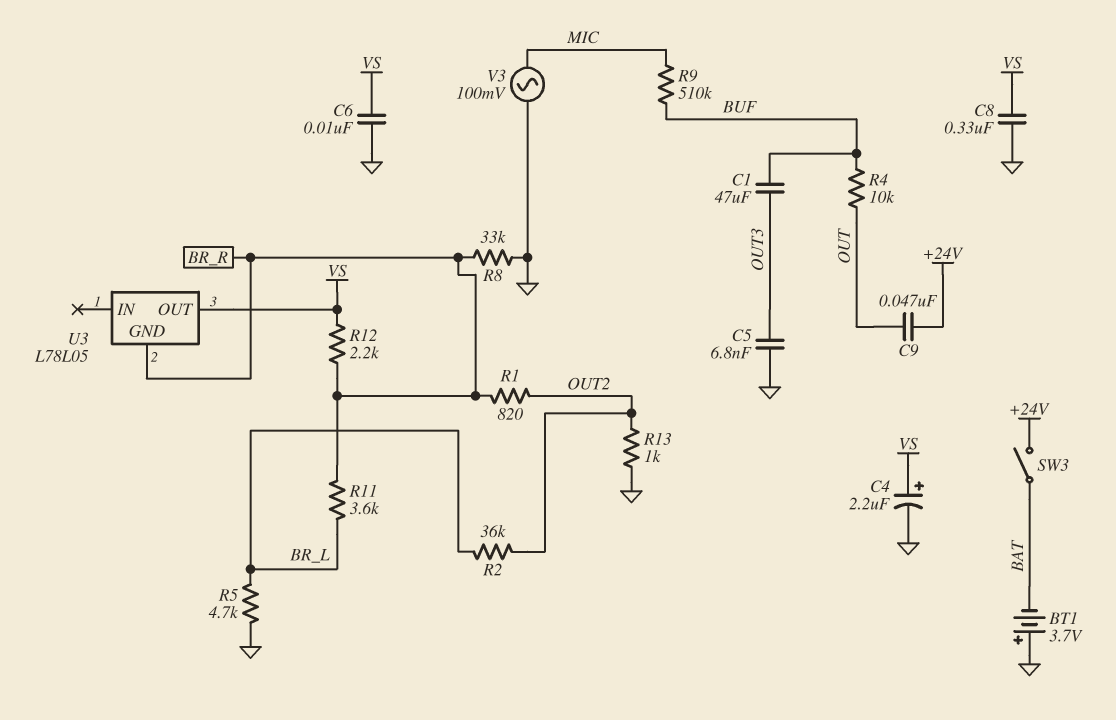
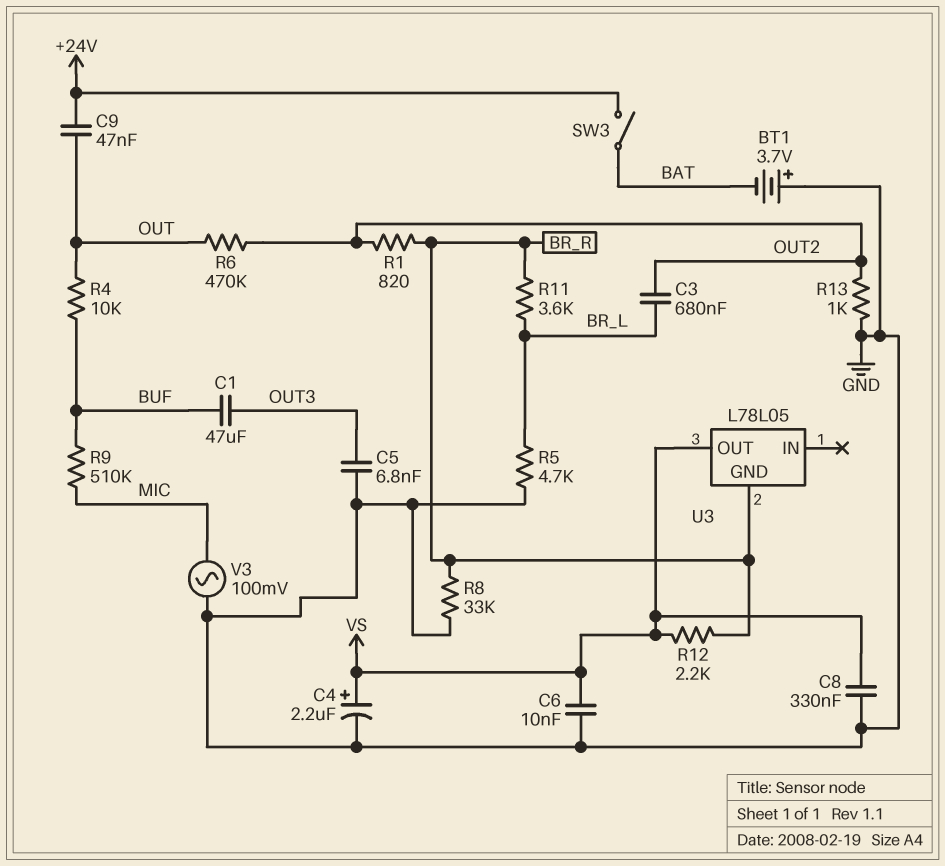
C3: none -> 680nF (BR_L, OUT2)
R2: 36k (BR_L, OUT2) -> none
R6: none -> 470k (OUT, OUT2)

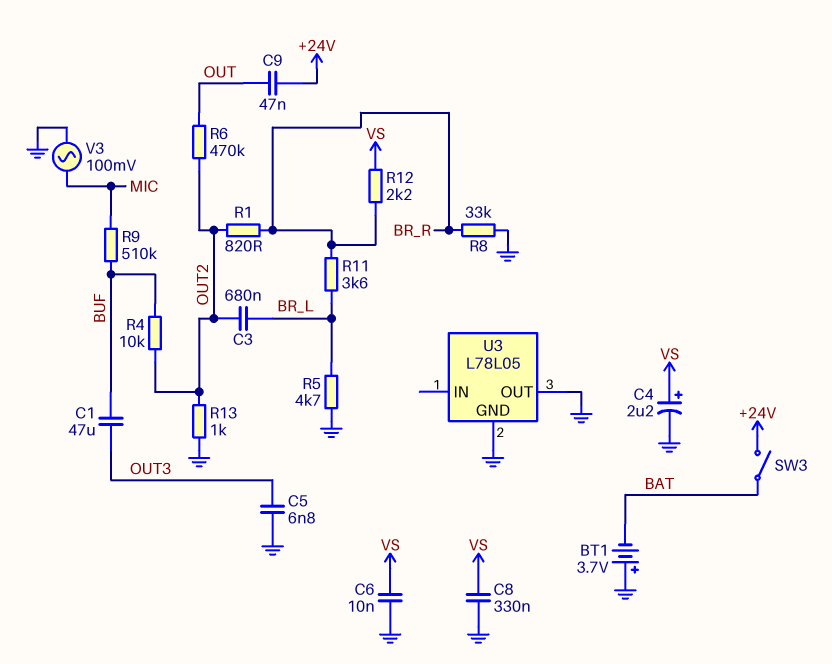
R4: 10k (BUF, OUT) -> 10k (BUF, OUT2)
U3 pin GND: BR_R -> GND
U3 pin OUT: VS -> GND

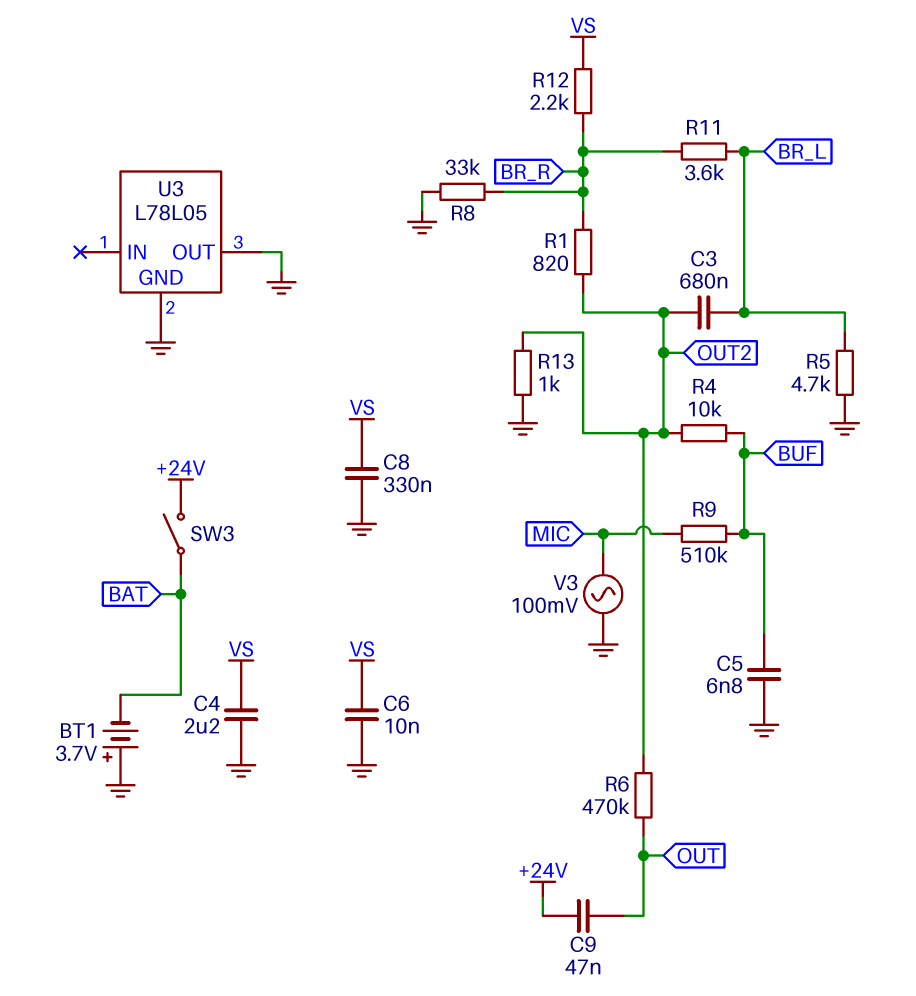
C1: 47uF (BUF, OUT3) -> none
C4: 2.2uF (plus VS, minus GND) -> 2.2uF (GND, VS)
C5: 6.8nF (GND, OUT3) -> 6.8nF (BUF, GND)

